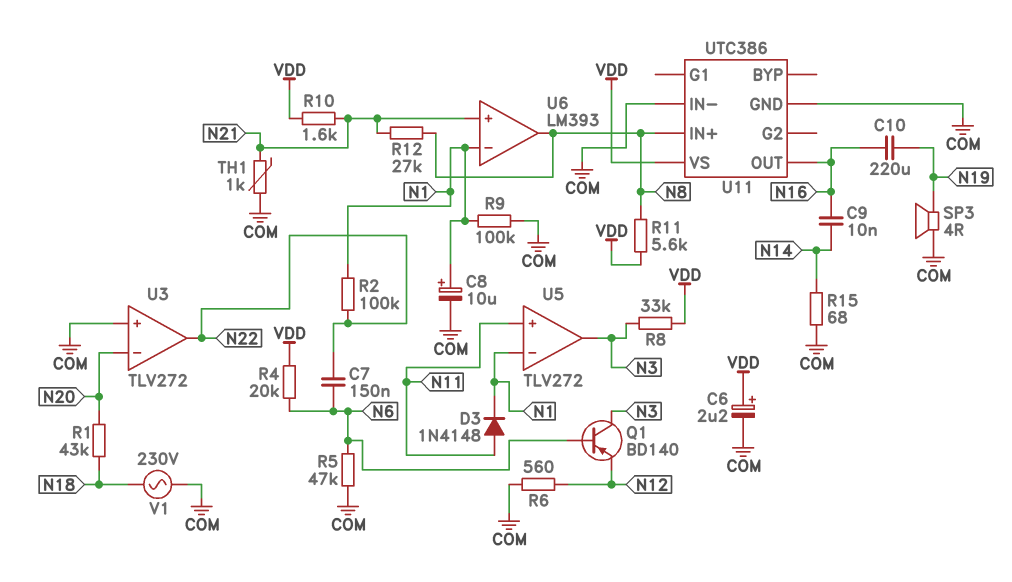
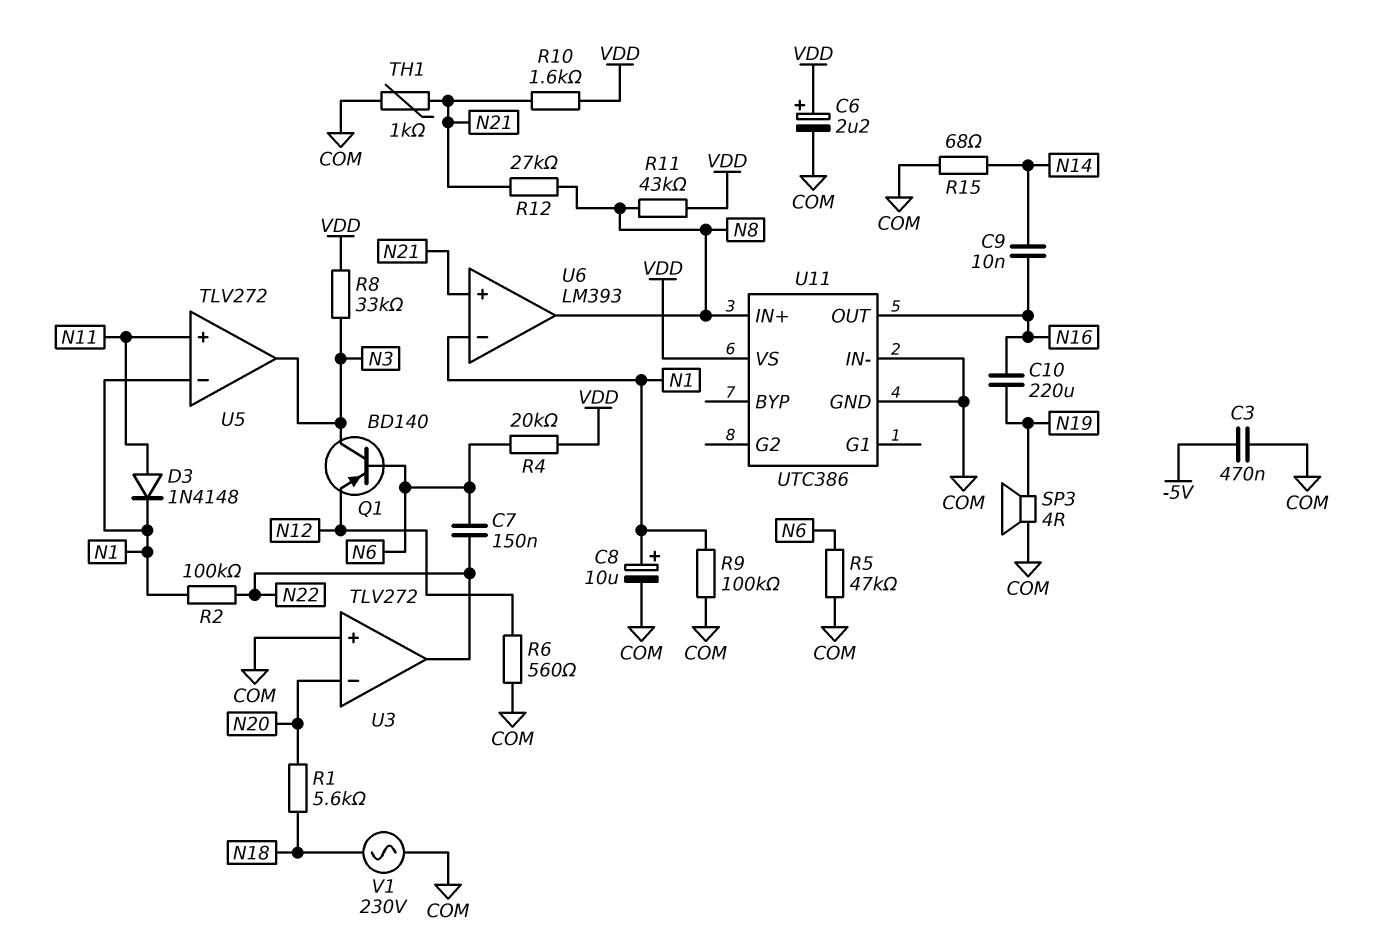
C3: none -> 470nF (-5V, COM)
R1: 43k (N18, N20) -> 5.6k (N18, N20)
R11: 5.6k (N8, VDD) -> 43k (N8, VDD)

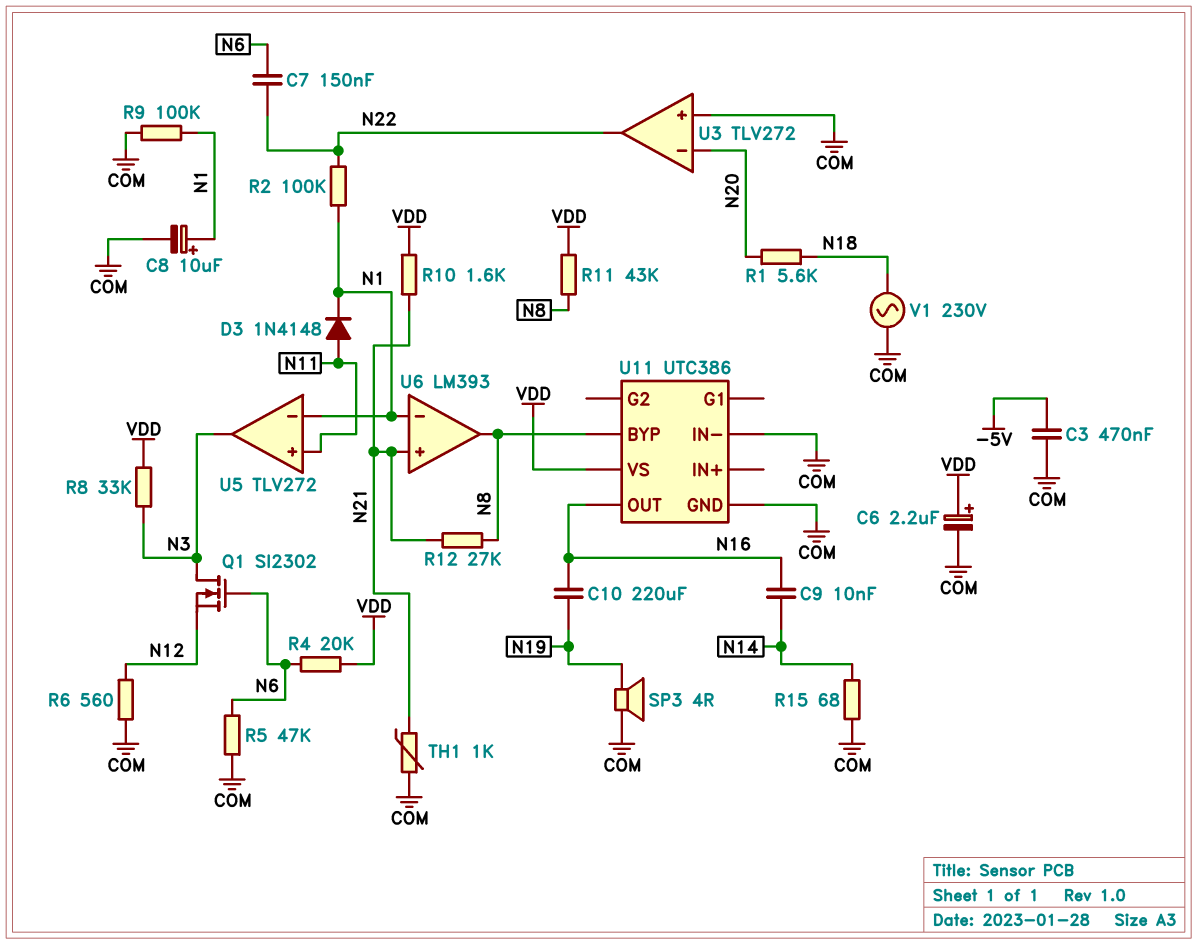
Q1: PNP BD140 (B N6, C N3, E N12) -> NMOS SI2302 (G N6, D N3, S N12)
U11 pin BYP: none -> N8
U11 pin IN+: N8 -> none

